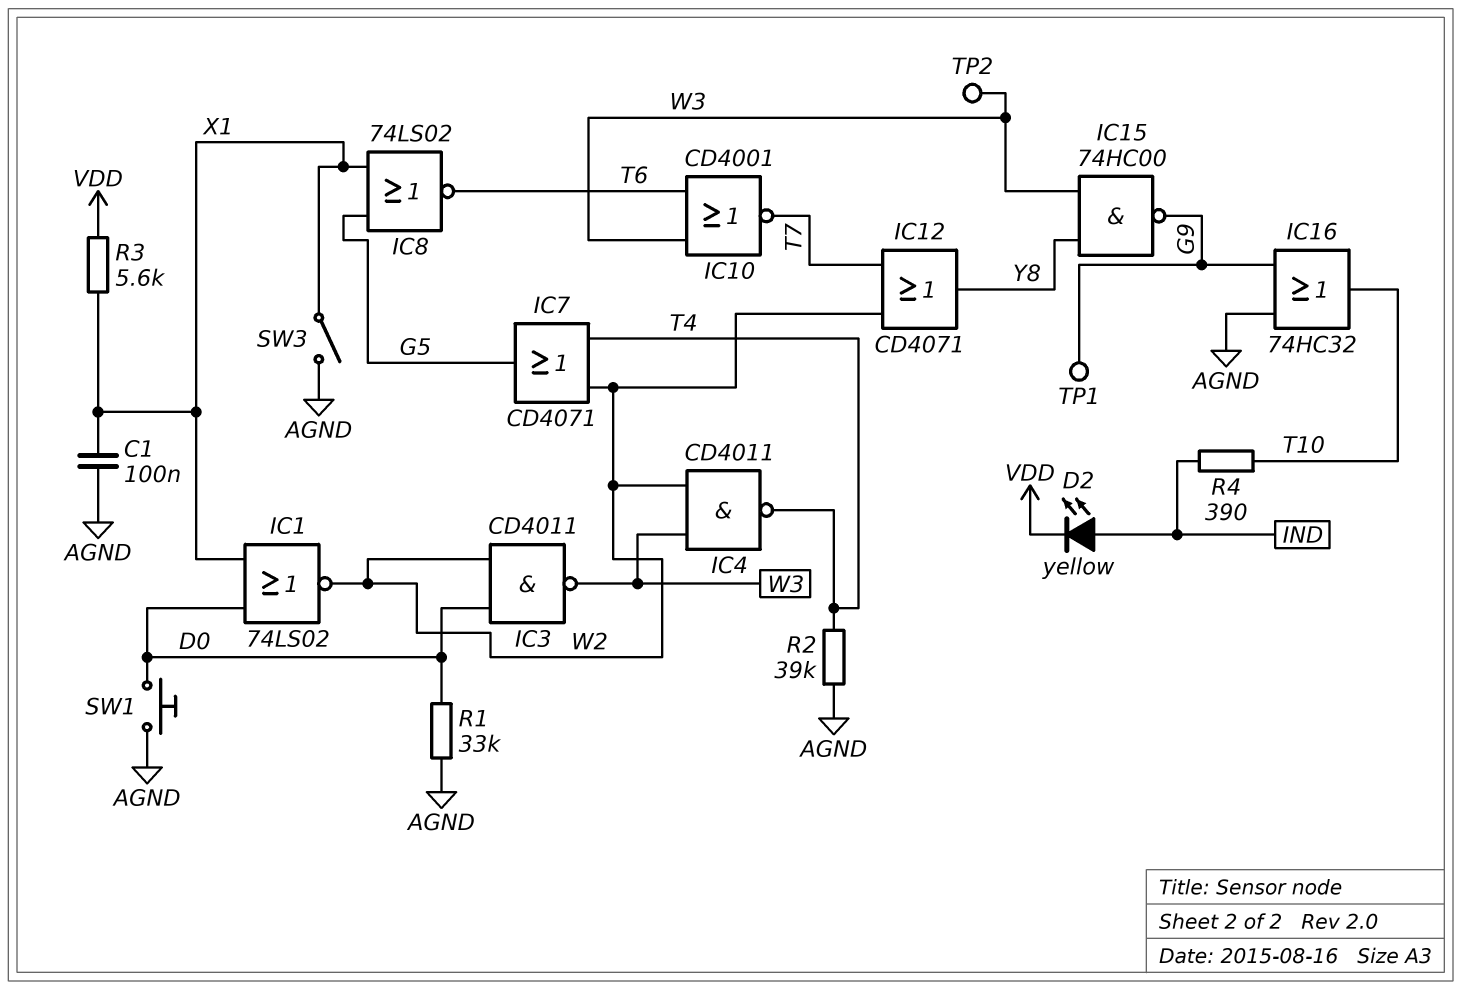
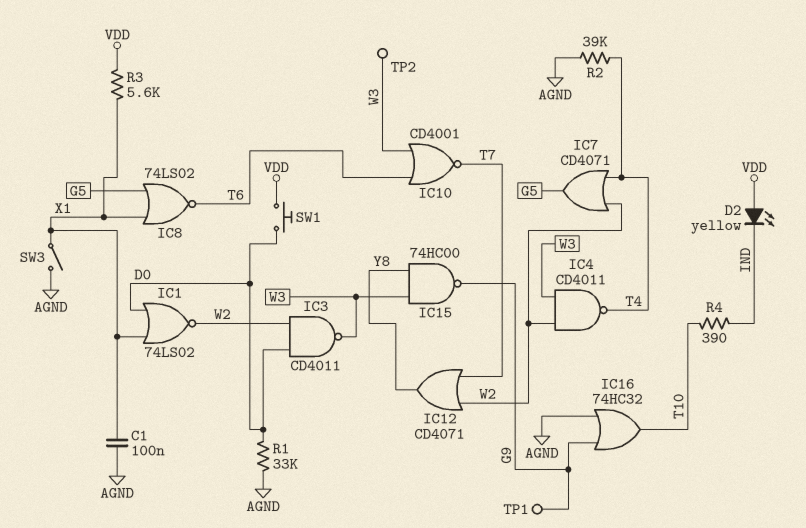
D2: LED yellow (A IND, K VDD) -> LED yellow (A VDD, K IND)
SW1: button (AGND, D0) -> button (D0, VDD)

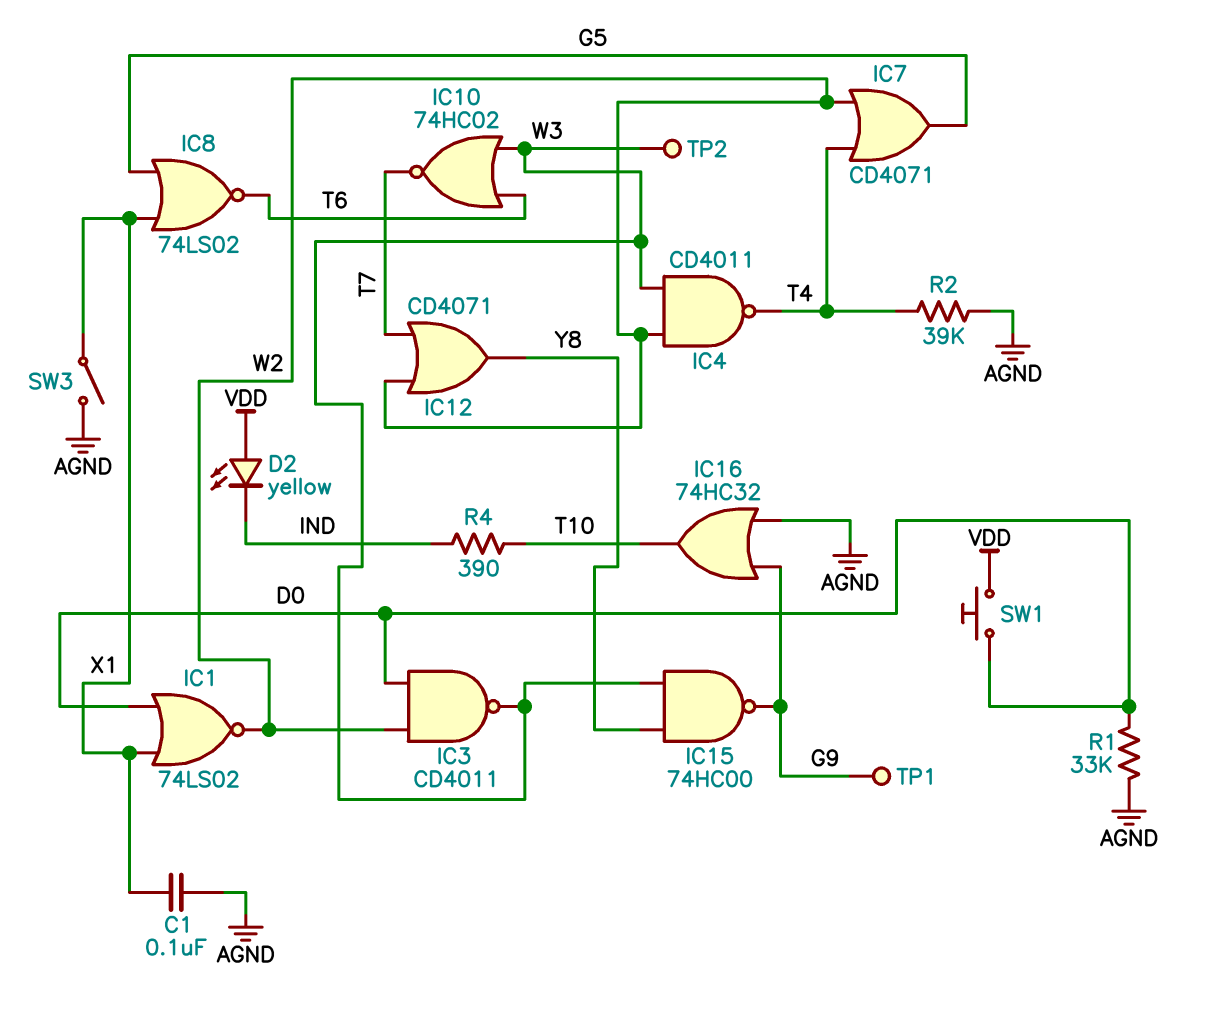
IC10: NOR CD4001 (in T6, in W3, out T7) -> NOR 74HC02 (in T6, in W3, out T7)
R3: 5.6k (VDD, X1) -> none

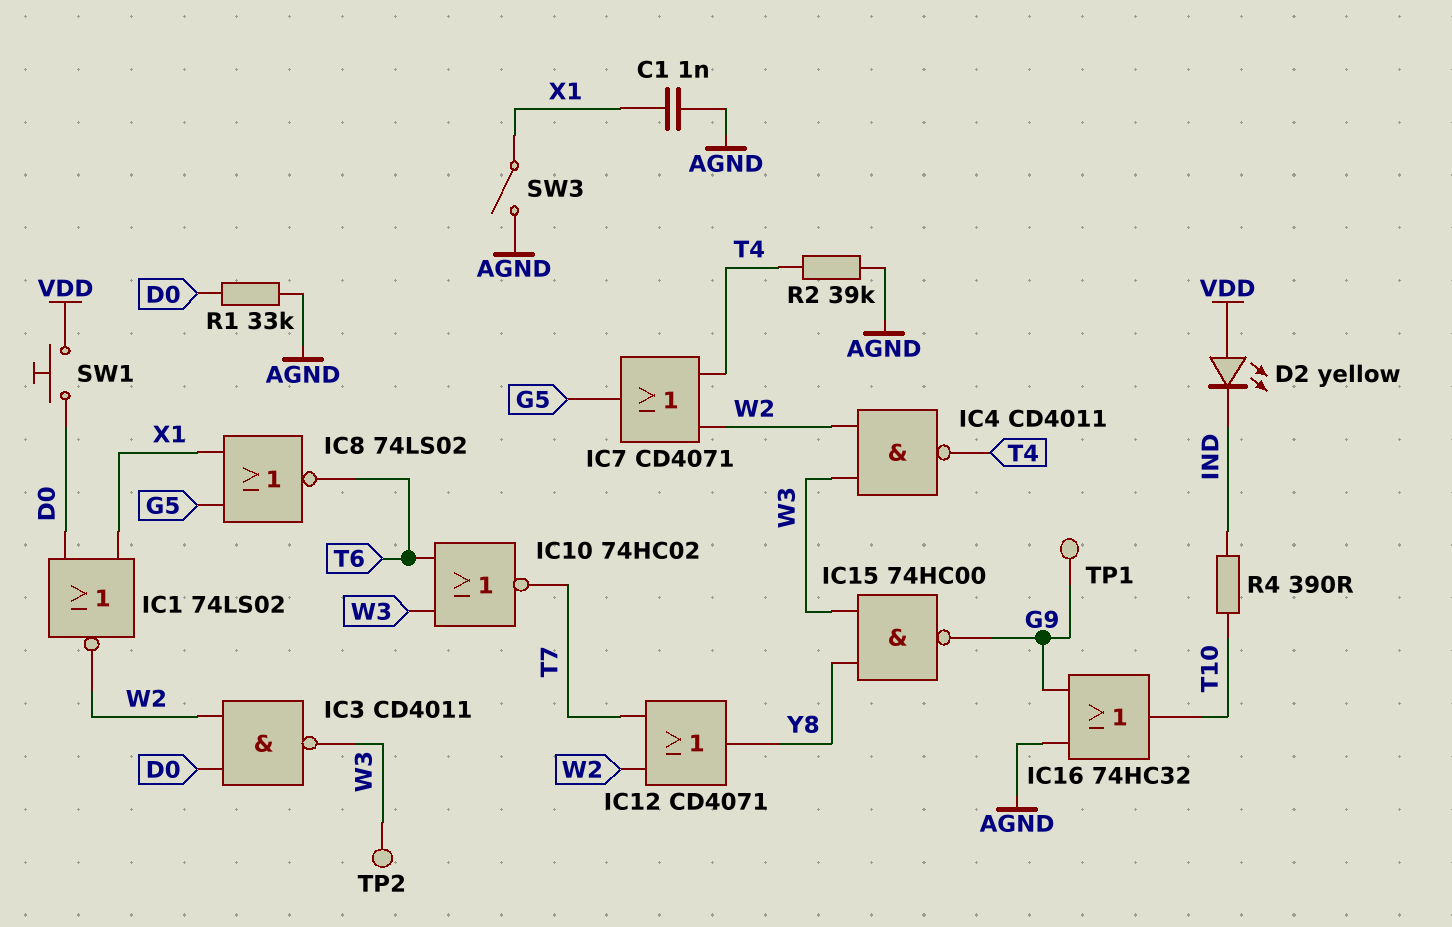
C1: 100nF (AGND, X1) -> 1nF (AGND, X1)

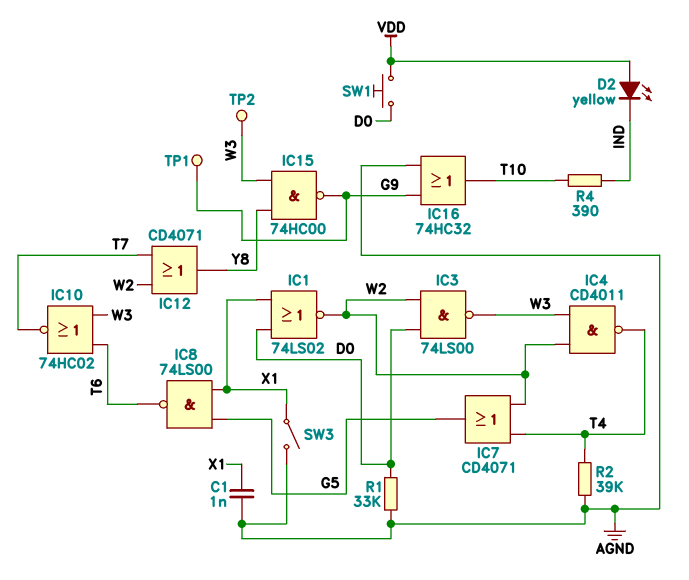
IC3: NAND CD4011 (in D0, in W2, out W3) -> NAND 74LS00 (in D0, in W2, out W3)
IC8: NOR 74LS02 (in G5, in X1, out T6) -> NAND 74LS00 (in G5, in X1, out T6)

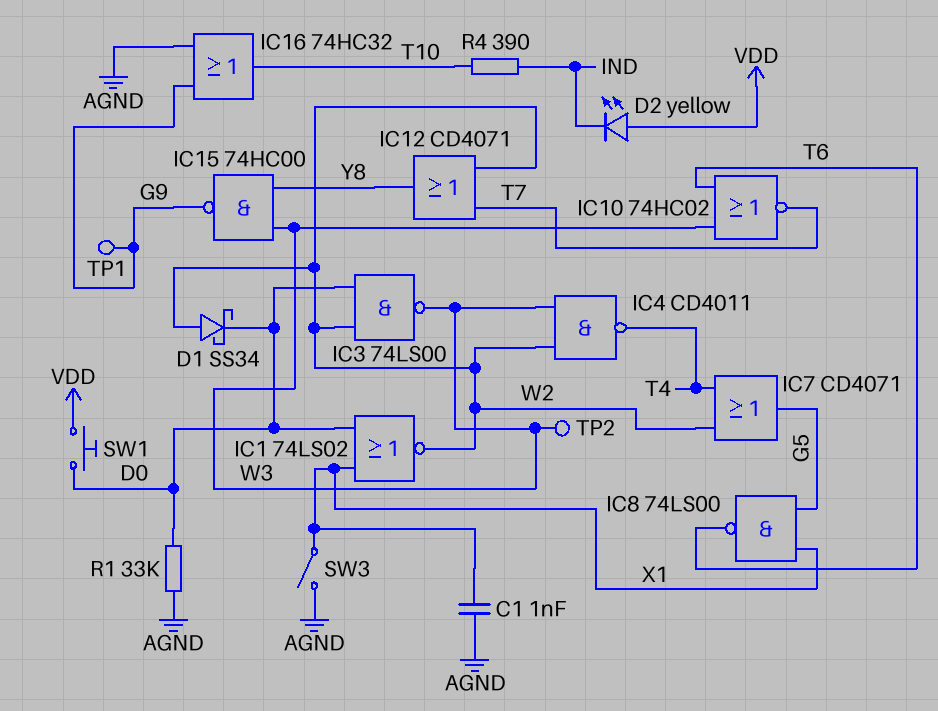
D1: none -> schottky SS34 (A W2, K D0)
R2: 39k (AGND, T4) -> none

